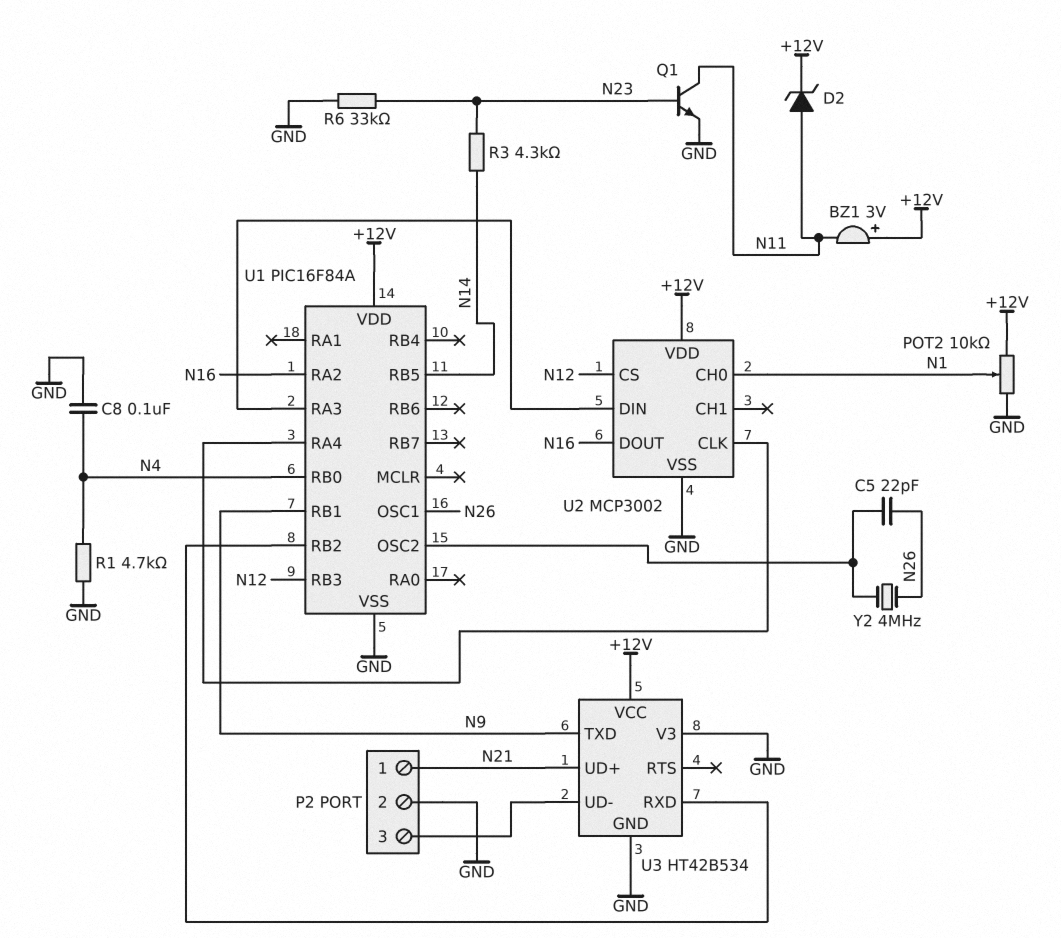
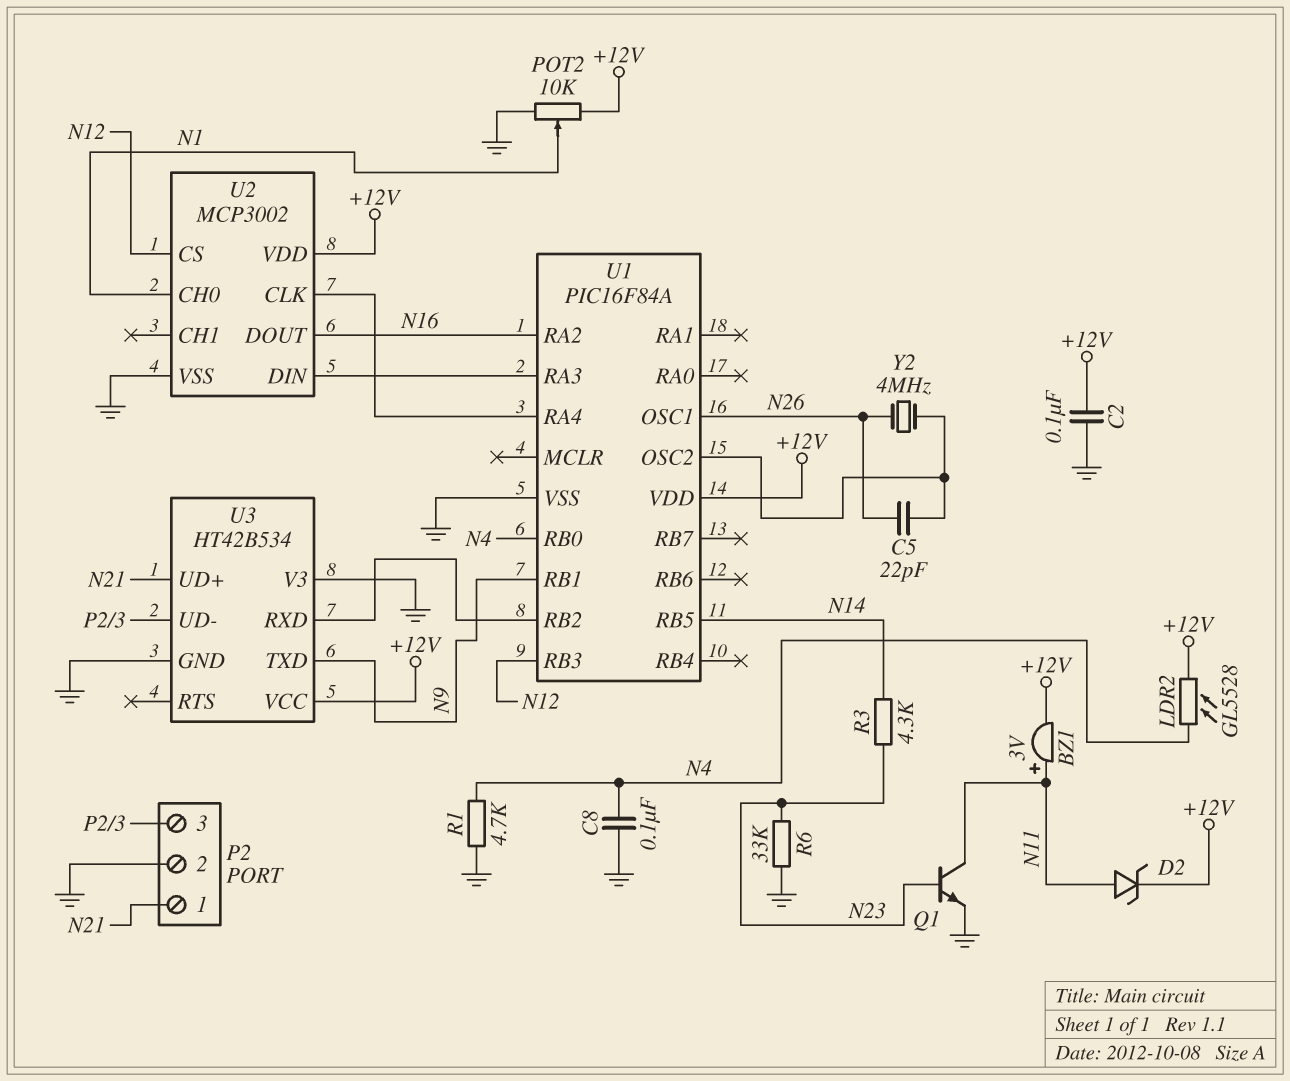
BZ1: buzzer 3V (plus +12V, minus N11) -> buzzer 3V (plus N11, minus +12V)
C2: none -> 100nF (+12V, GND)
LDR2: none -> GL5528 (+12V, N4)

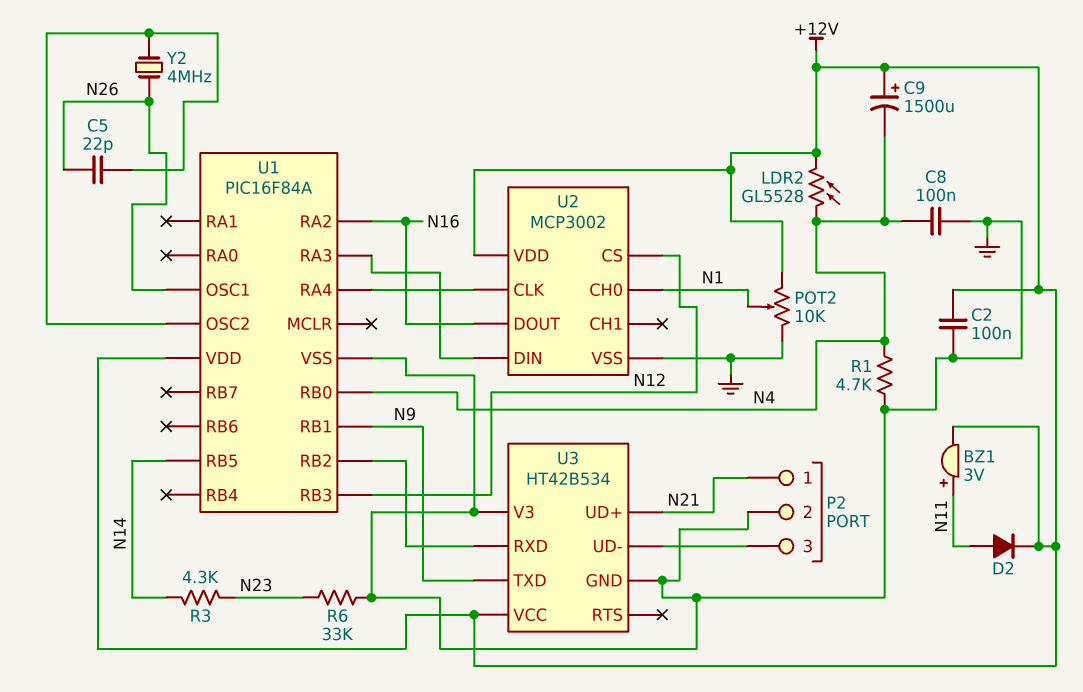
C9: none -> 1500uF (plus +12V, minus N4)
D2: zener (A N11, K +12V) -> diode (A N11, K +12V)
Q1: NPN (B N23, C N11, E GND) -> none

